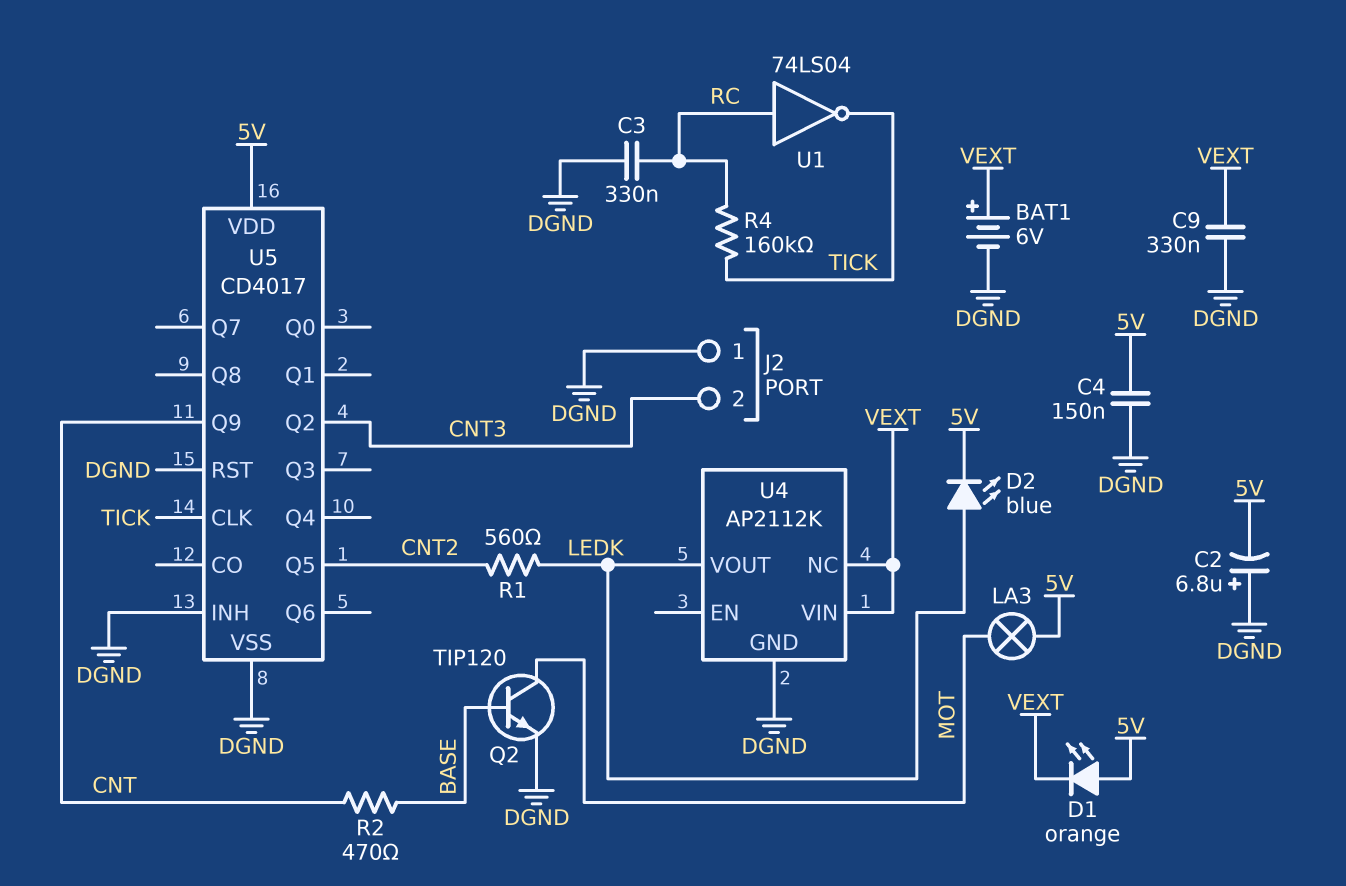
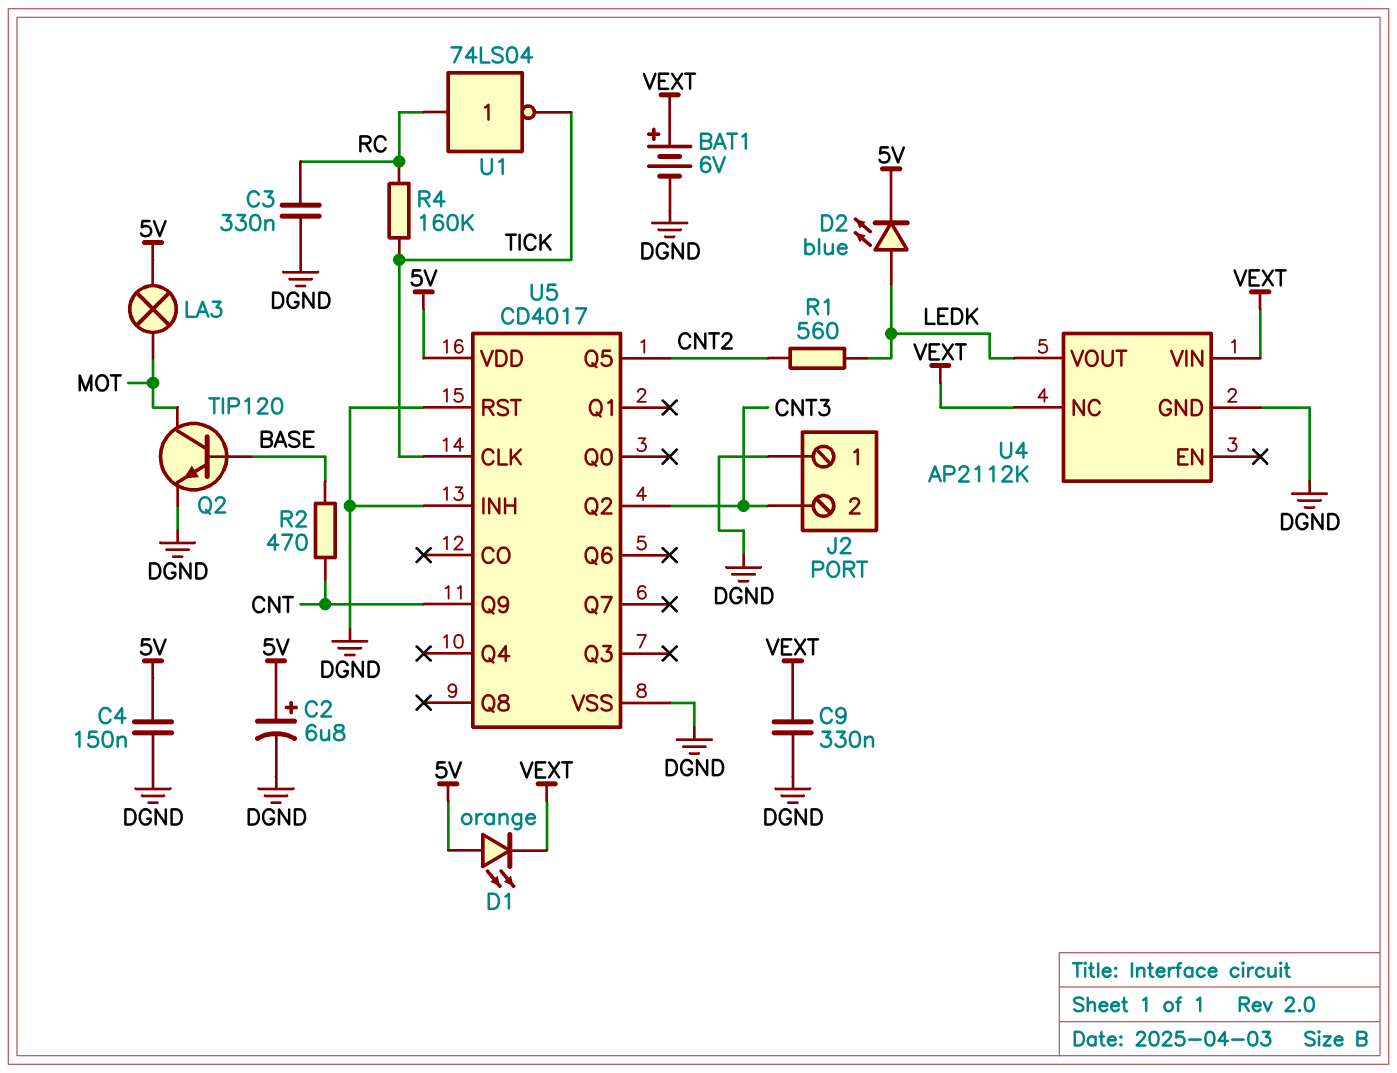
C2: 6.8uF (plus DGND, minus 5V) -> 6.8uF (plus 5V, minus DGND)

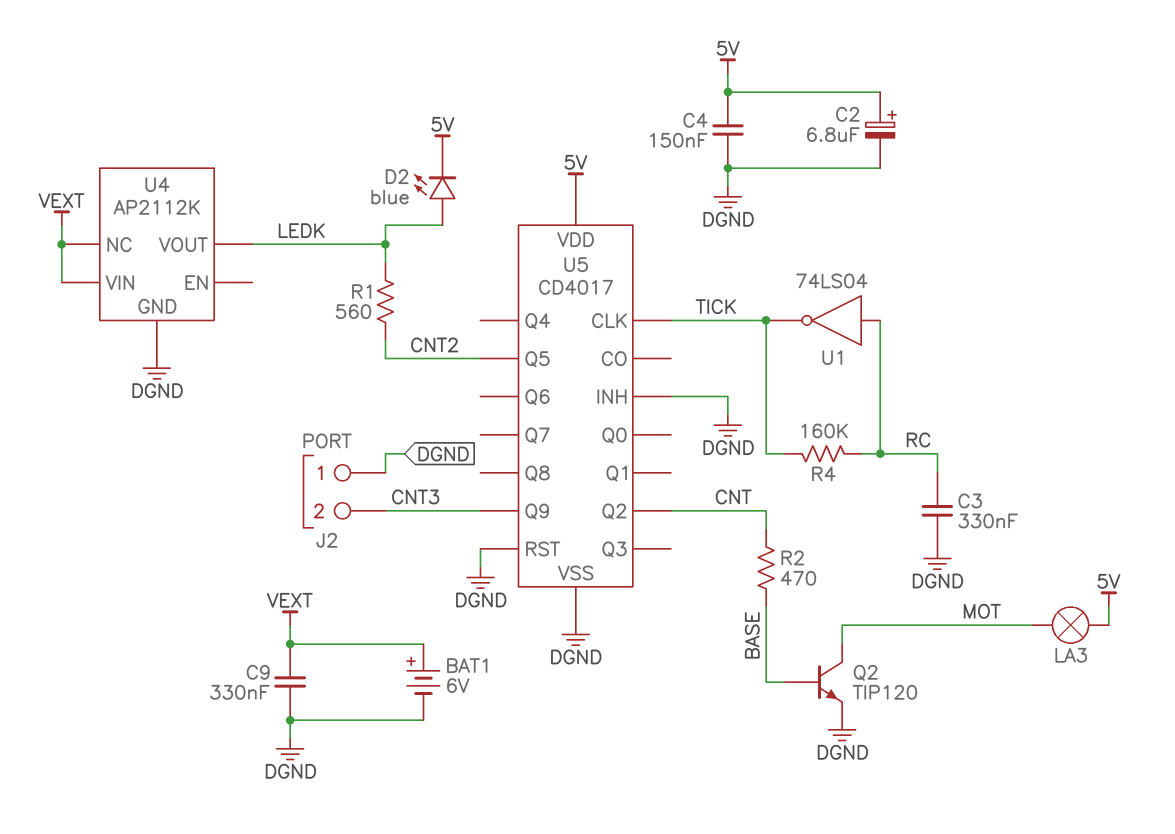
D1: LED orange (A 5V, K VEXT) -> none
U5 pin Q2: CNT3 -> CNT
U5 pin Q9: CNT -> CNT3

